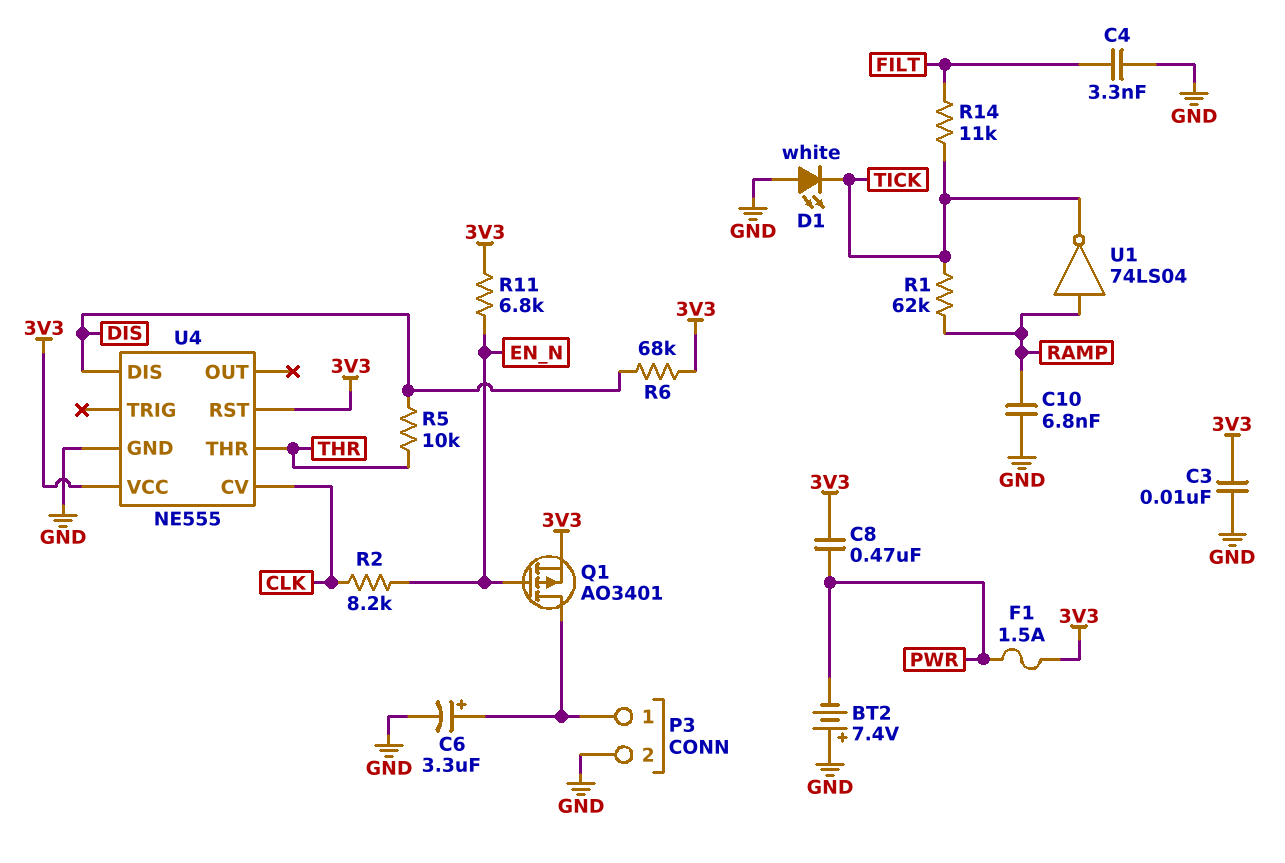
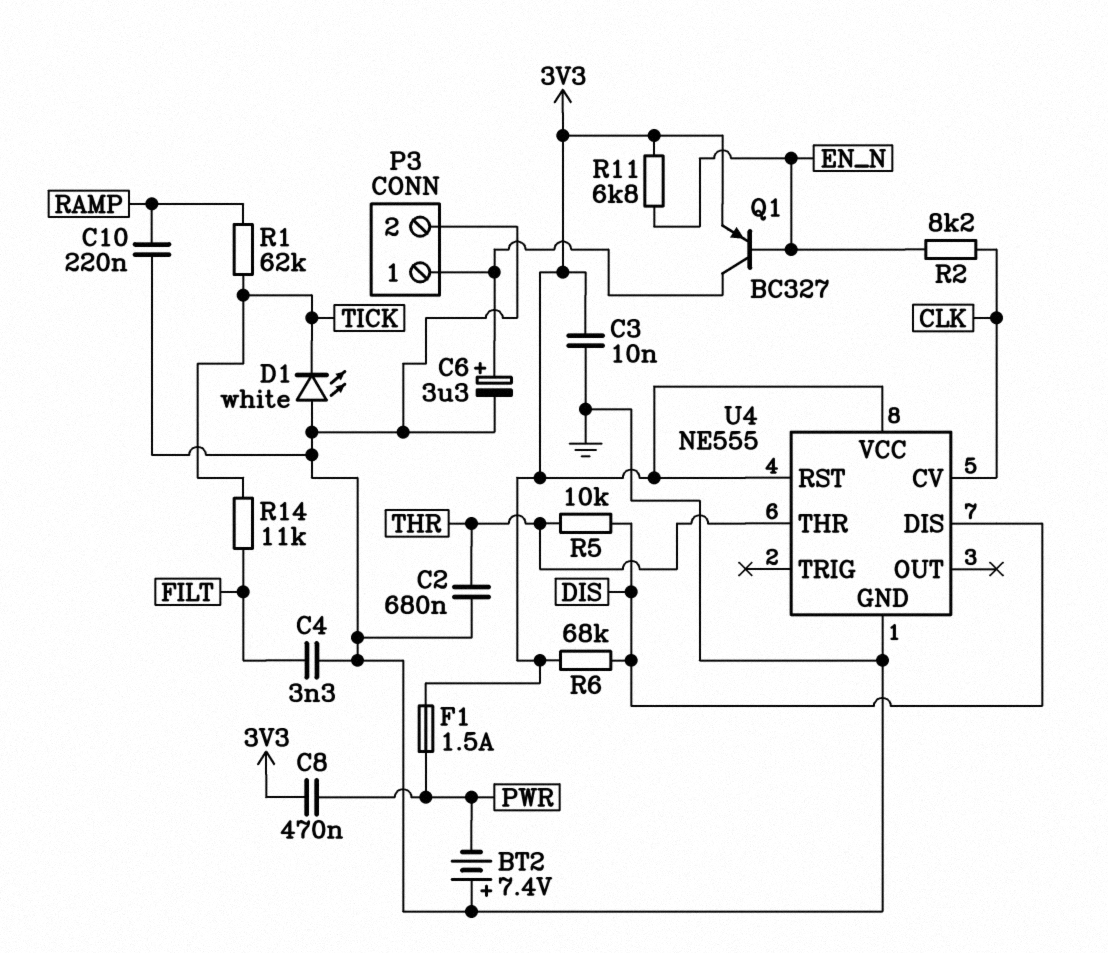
C2: none -> 680nF (GND, THR)
C10: 6.8nF (GND, RAMP) -> 220nF (GND, RAMP)
Q1: PMOS AO3401 (G EN_N, D P3/1, S 3V3) -> PNP BC327 (B EN_N, C P3/1, E 3V3)
U1: NOT 74LS04 (in RAMP, out TICK) -> none

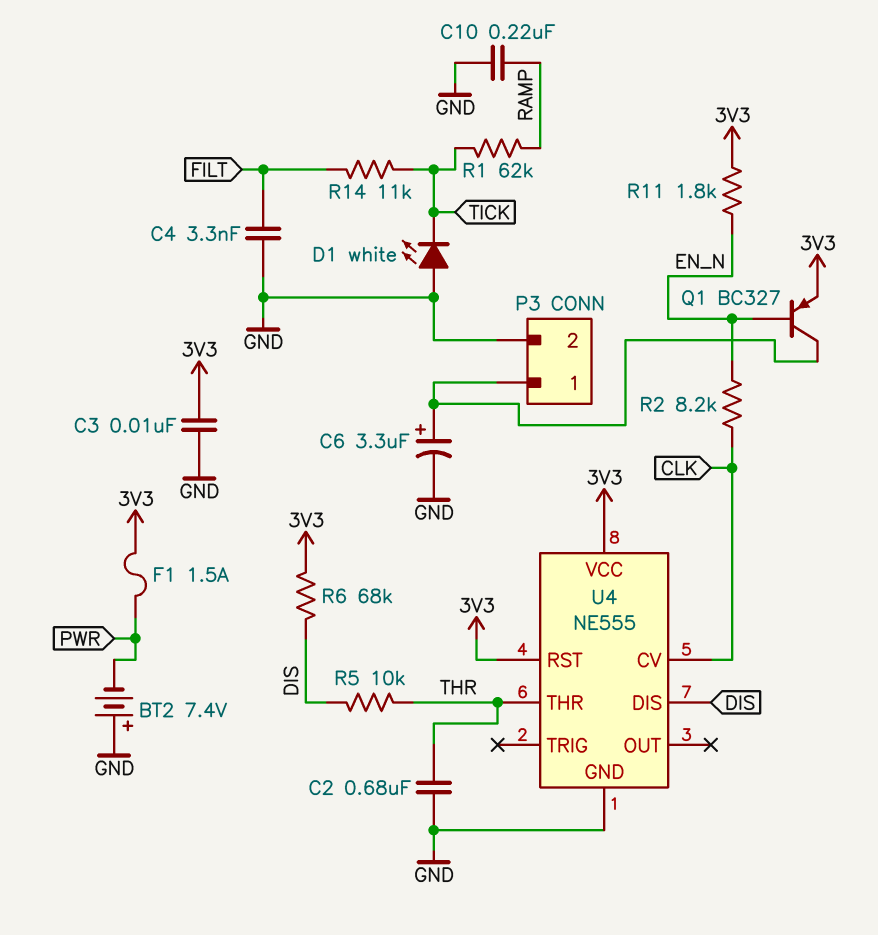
C8: 470nF (3V3, PWR) -> none
R11: 6.8k (3V3, EN_N) -> 1.8k (3V3, EN_N)

